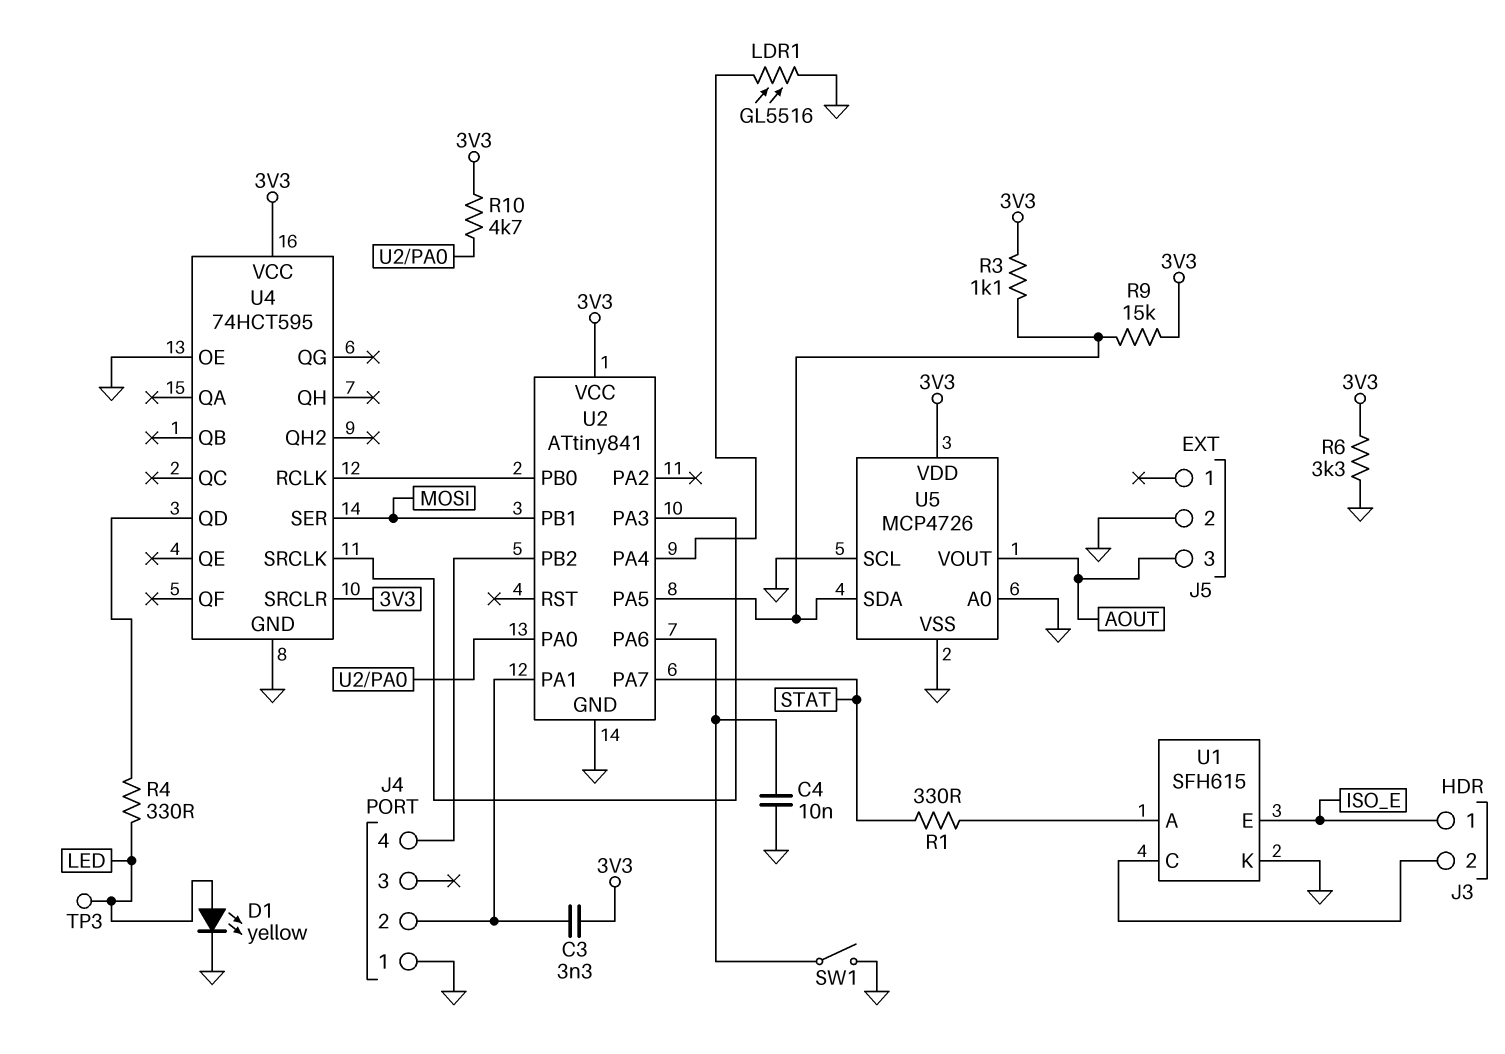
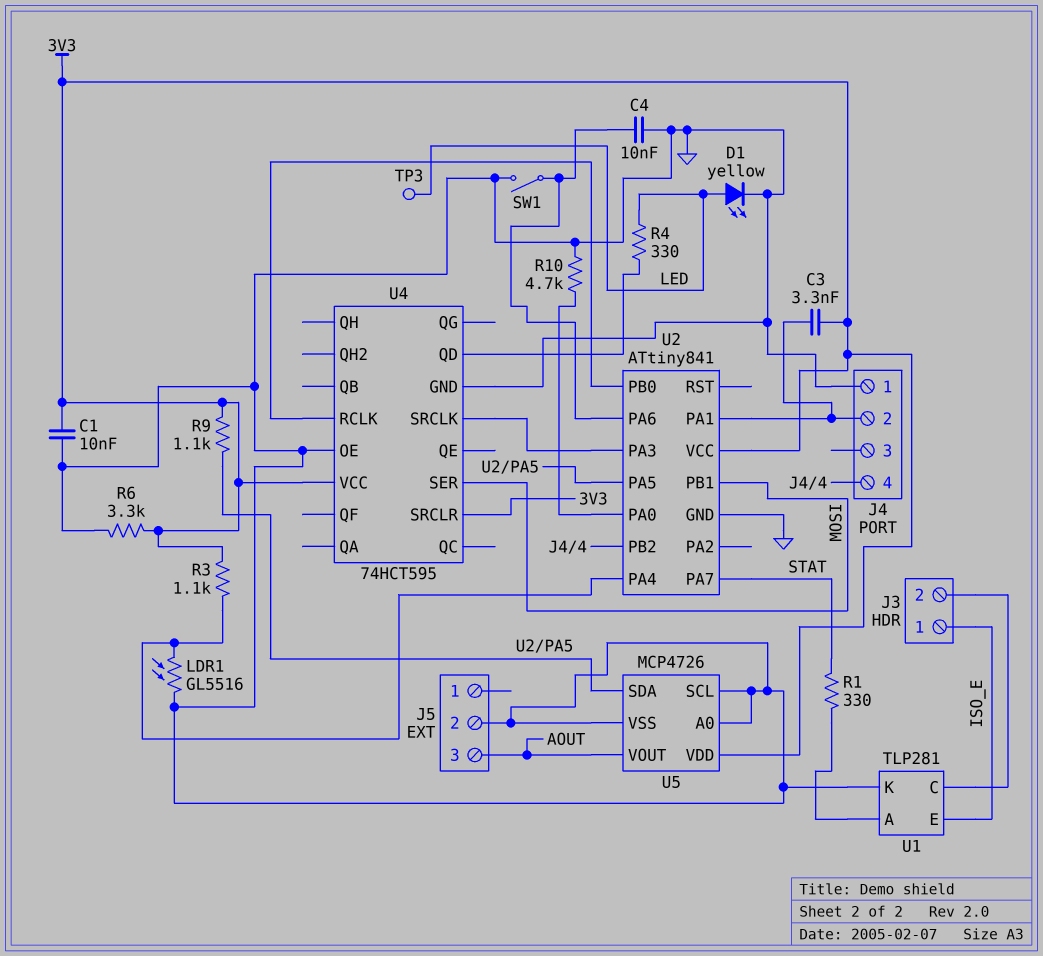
C1: none -> 10nF (3V3, GND)
R3: 1.1k (3V3, U2/PA5) -> 1.1k (3V3, U2/PA4)
R9: 15k (3V3, U2/PA5) -> 1.1k (3V3, U2/PA5)
R10: 4.7k (3V3, U2/PA0) -> 4.7k (GND, U2/PA0)
U1: SFH615 -> TLP281

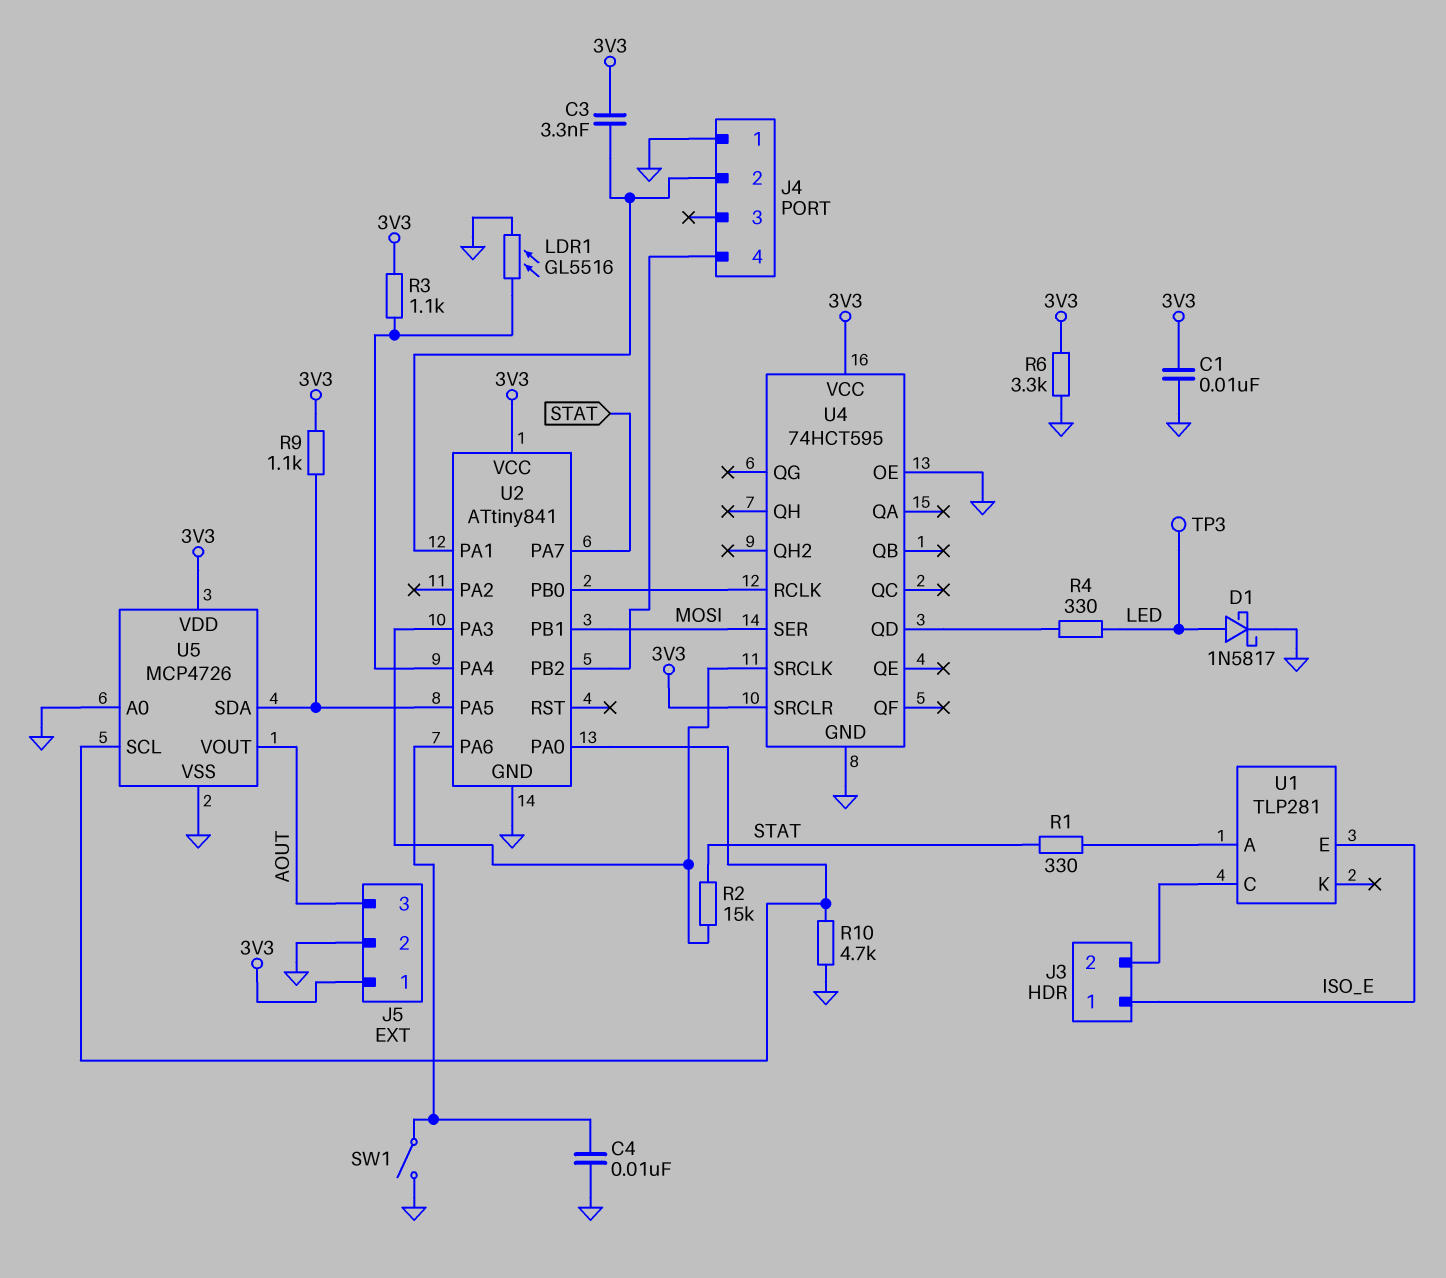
D1: LED yellow (A LED, K GND) -> schottky 1N5817 (A LED, K GND)
J5 pin 1: none -> 3V3
R2: none -> 15k (STAT, U2/PA3)
U1 pin K: GND -> none
U5 pin SCL: GND -> U2/PA0

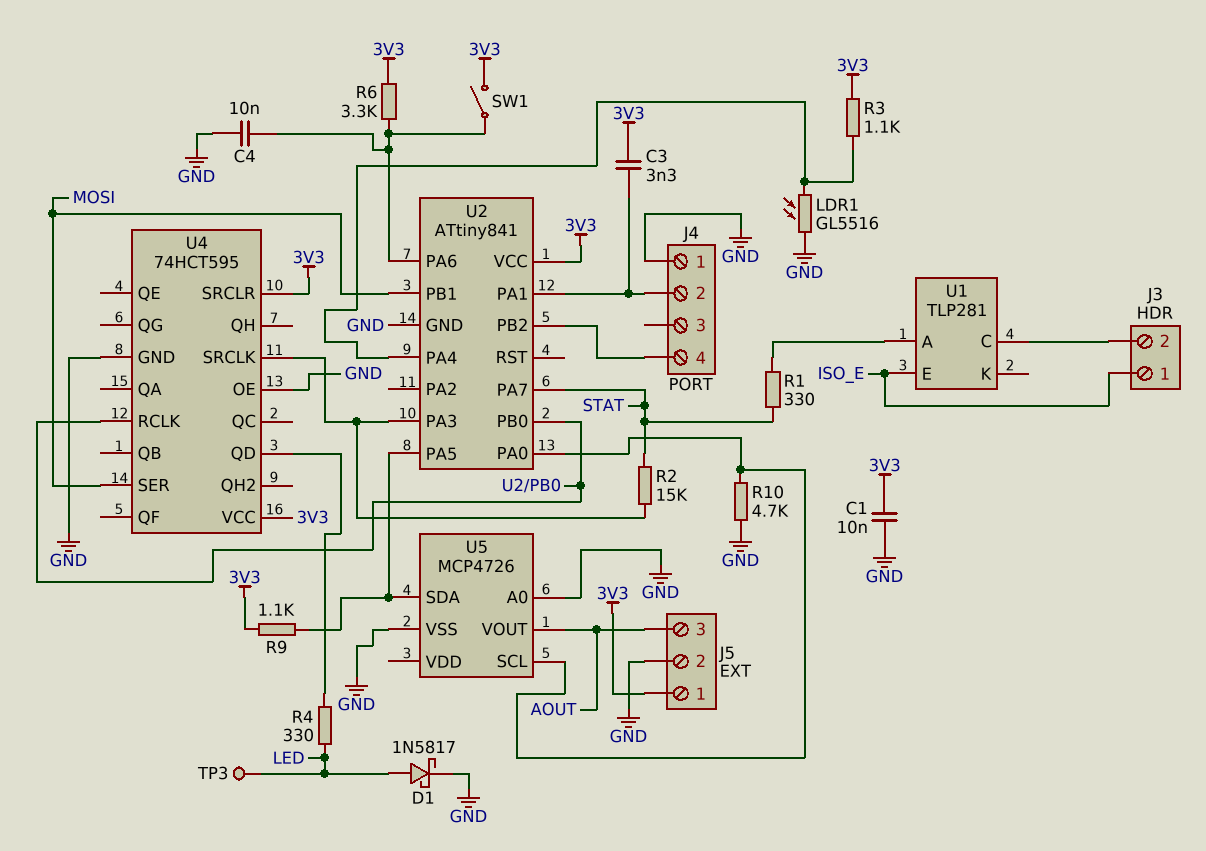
R6: 3.3k (3V3, GND) -> 3.3k (3V3, U2/PA6)
SW1: switch (GND, U2/PA6) -> switch (3V3, U2/PA6)
U5 pin VDD: 3V3 -> none

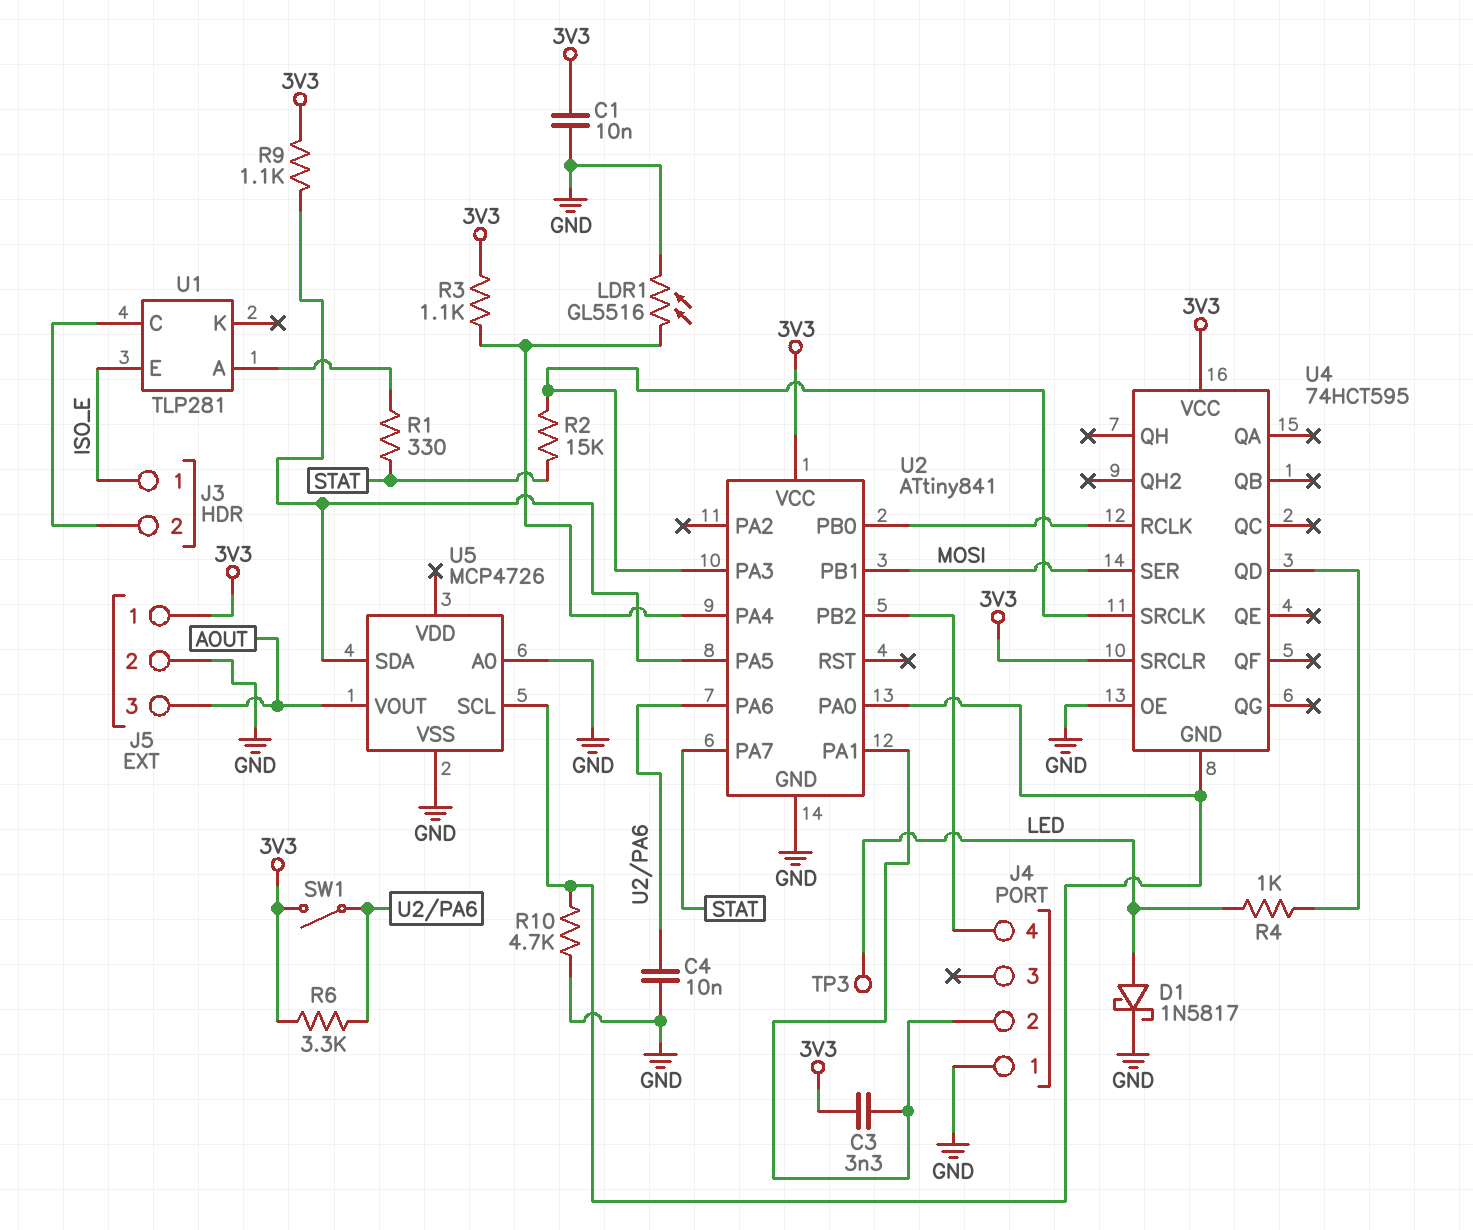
R4: 330 (LED, U4/QD) -> 1k (LED, U4/QD)
U4 pin GND: GND -> U2/PA0

